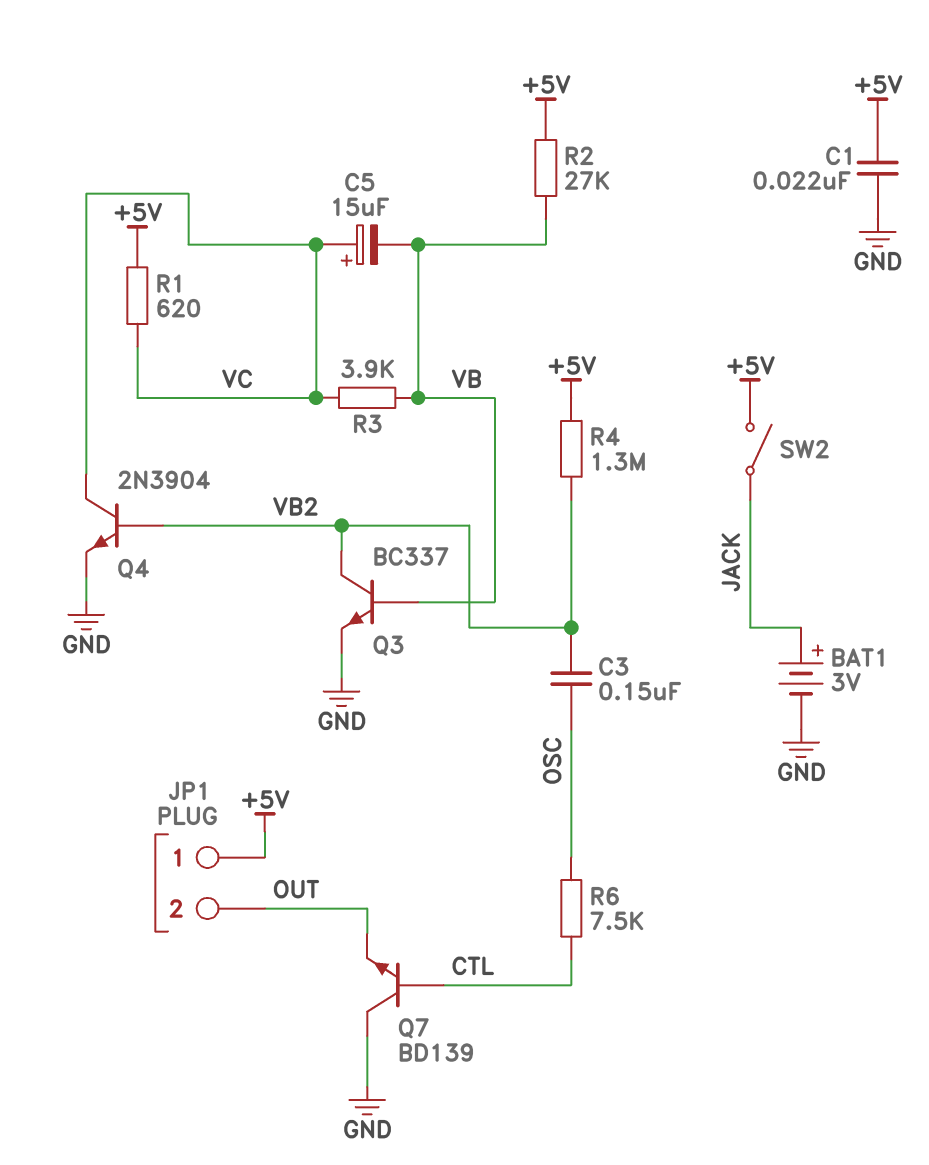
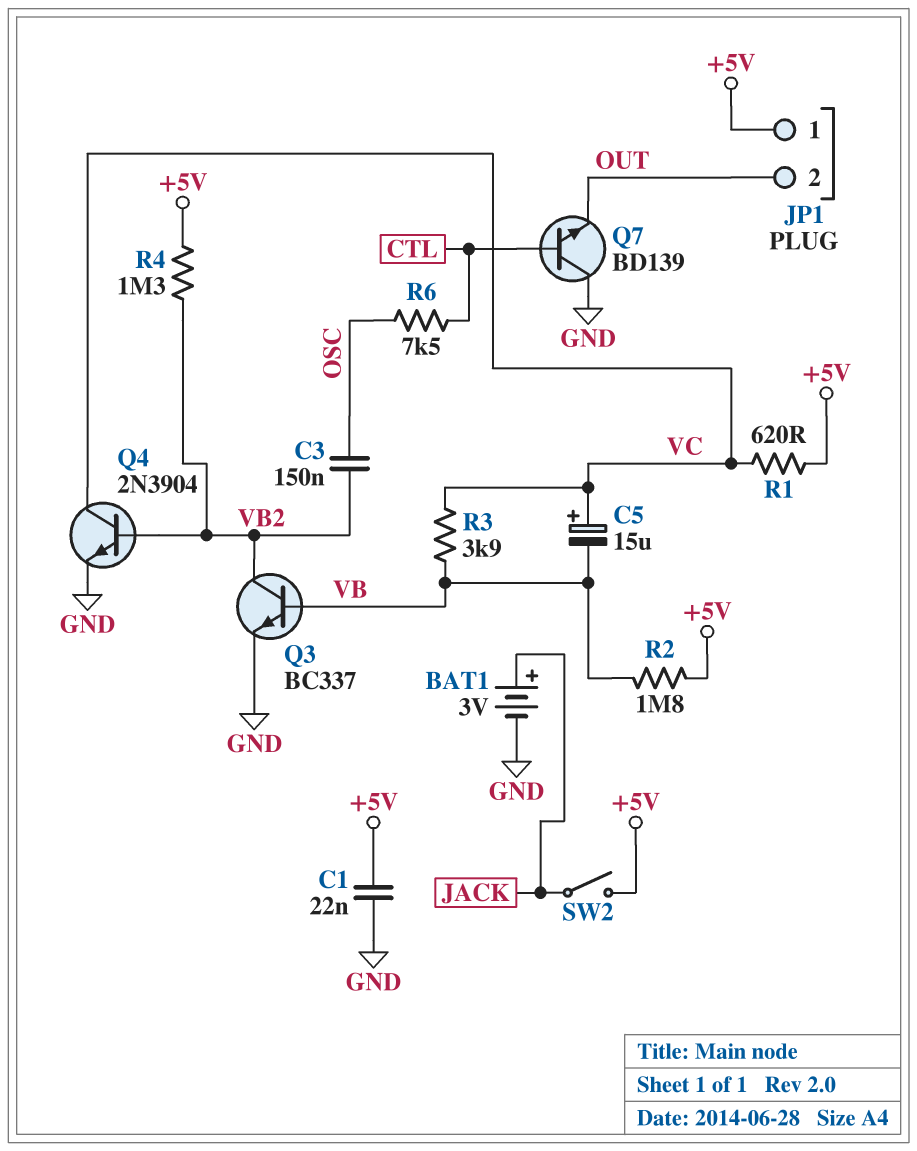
R2: 27k (+5V, VB) -> 1.8M (+5V, VB)

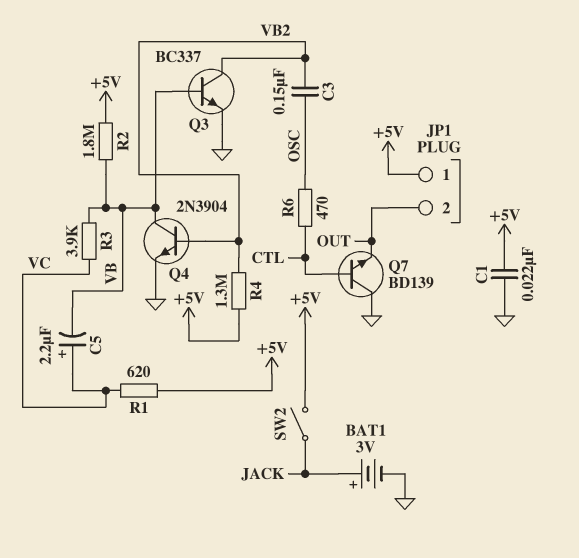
C5: 15uF (plus VC, minus VB) -> 2.2uF (plus VC, minus VB)
Q4: NPN 2N3904 (B VB2, C VC, E GND) -> NPN 2N3904 (B VB2, C VB, E GND)
R6: 7.5k (CTL, OSC) -> 470 (CTL, OSC)

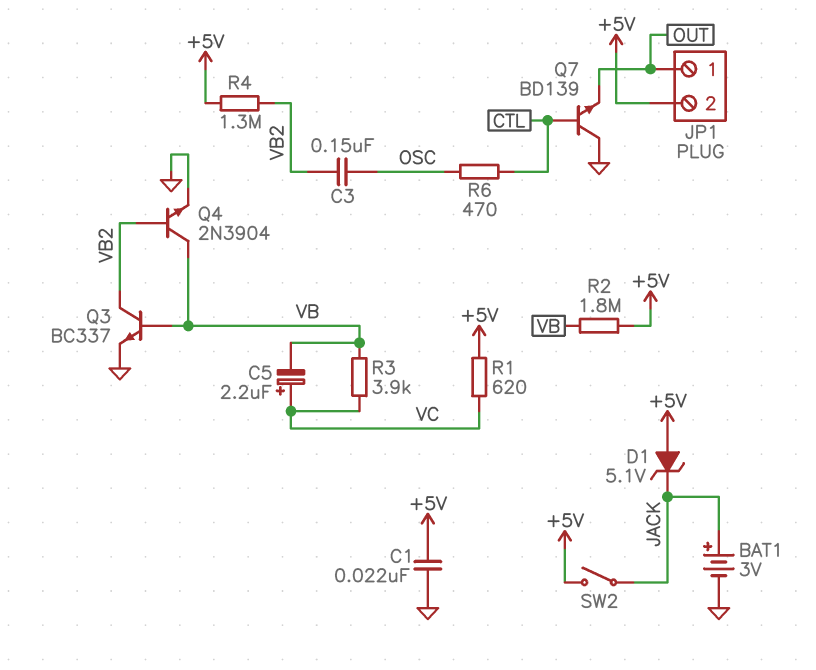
D1: none -> zener 5.1V (A +5V, K JACK)
JP1 pin 1: +5V -> OUT
JP1 pin 2: OUT -> +5V

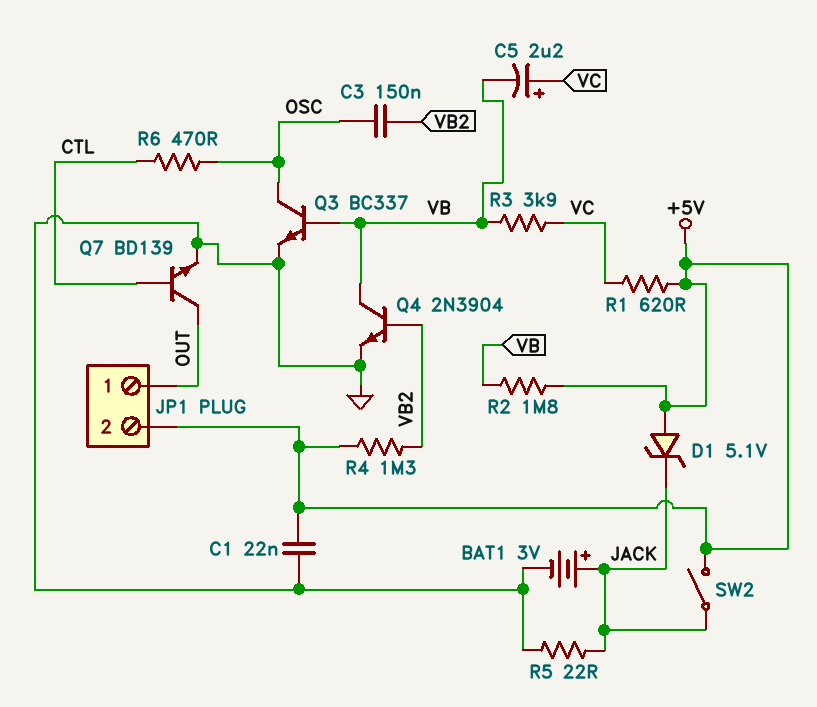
Q3: NPN BC337 (B VB, C VB2, E GND) -> NPN BC337 (B VB, C OSC, E GND)
Q7: NPN BD139 (B CTL, C GND, E OUT) -> NPN BD139 (B CTL, C OUT, E GND)
R5: none -> 22 (GND, JACK)

